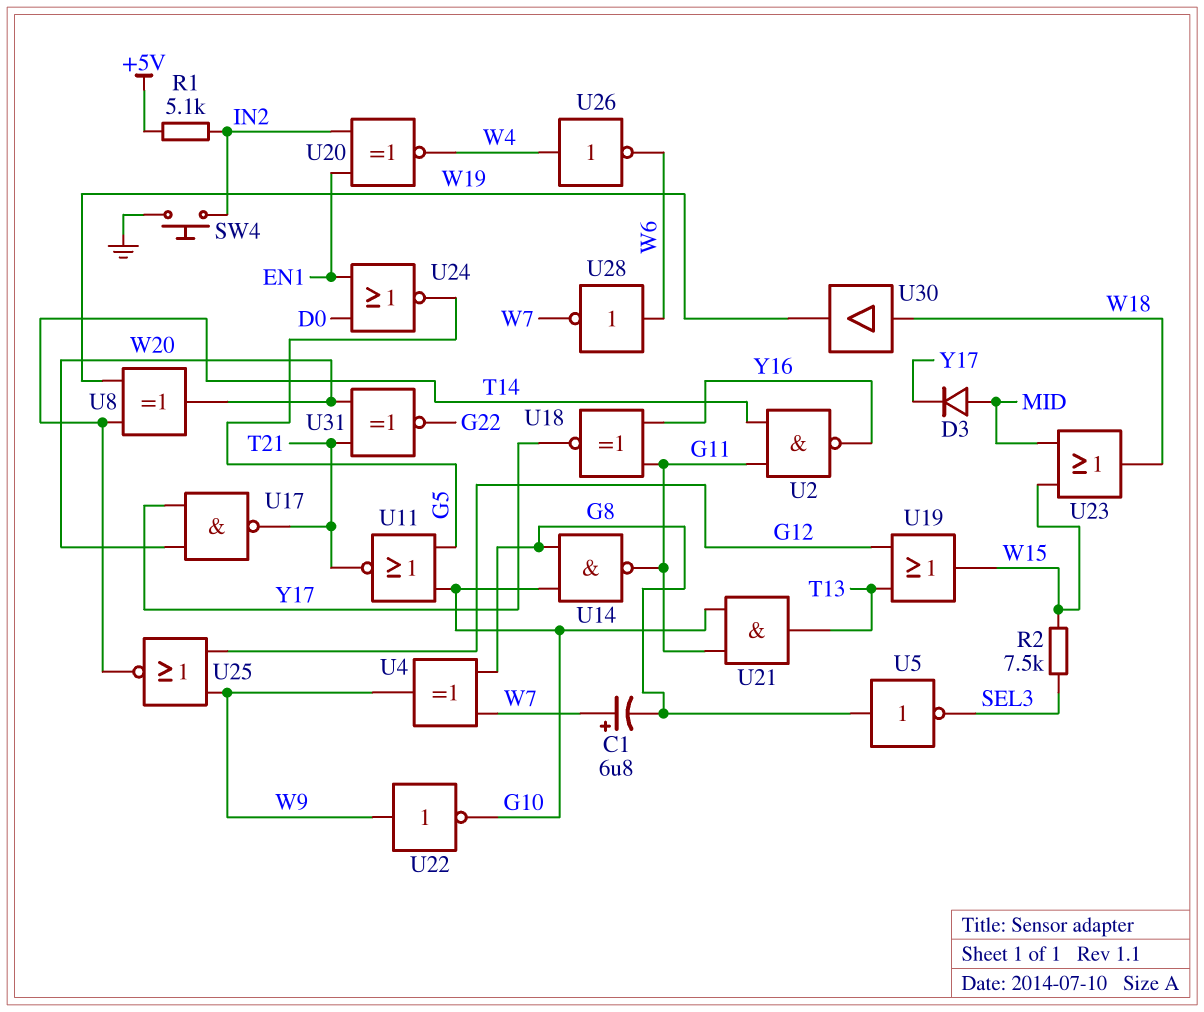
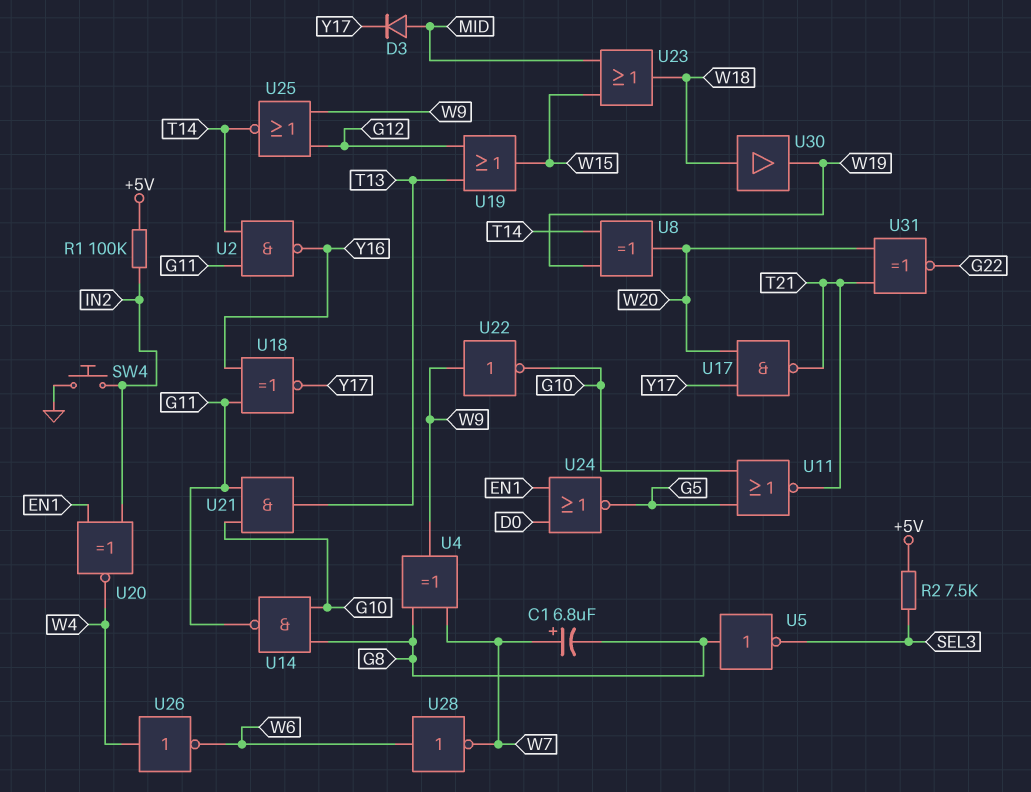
R1: 5.1k (+5V, IN2) -> 100k (+5V, IN2)
R2: 7.5k (SEL3, W15) -> 7.5k (+5V, SEL3)

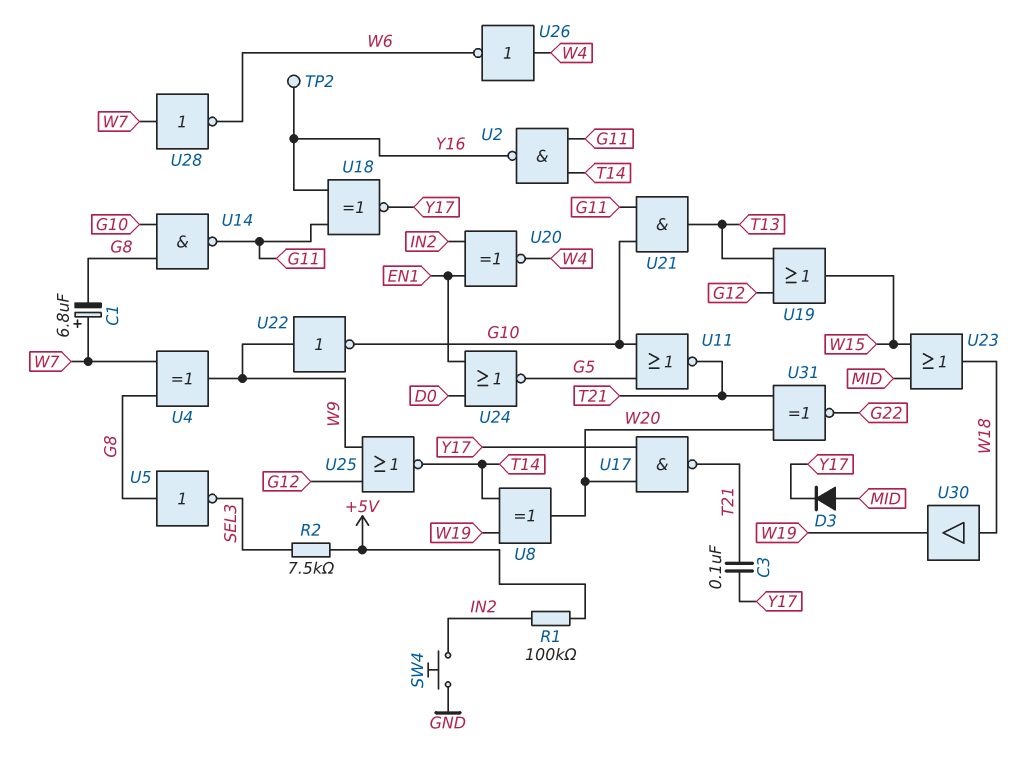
C3: none -> 100nF (T21, Y17)
TP2: none -> test point (Y16)
U28: NOT (in W6, out W7) -> NOT (in W7, out W6)

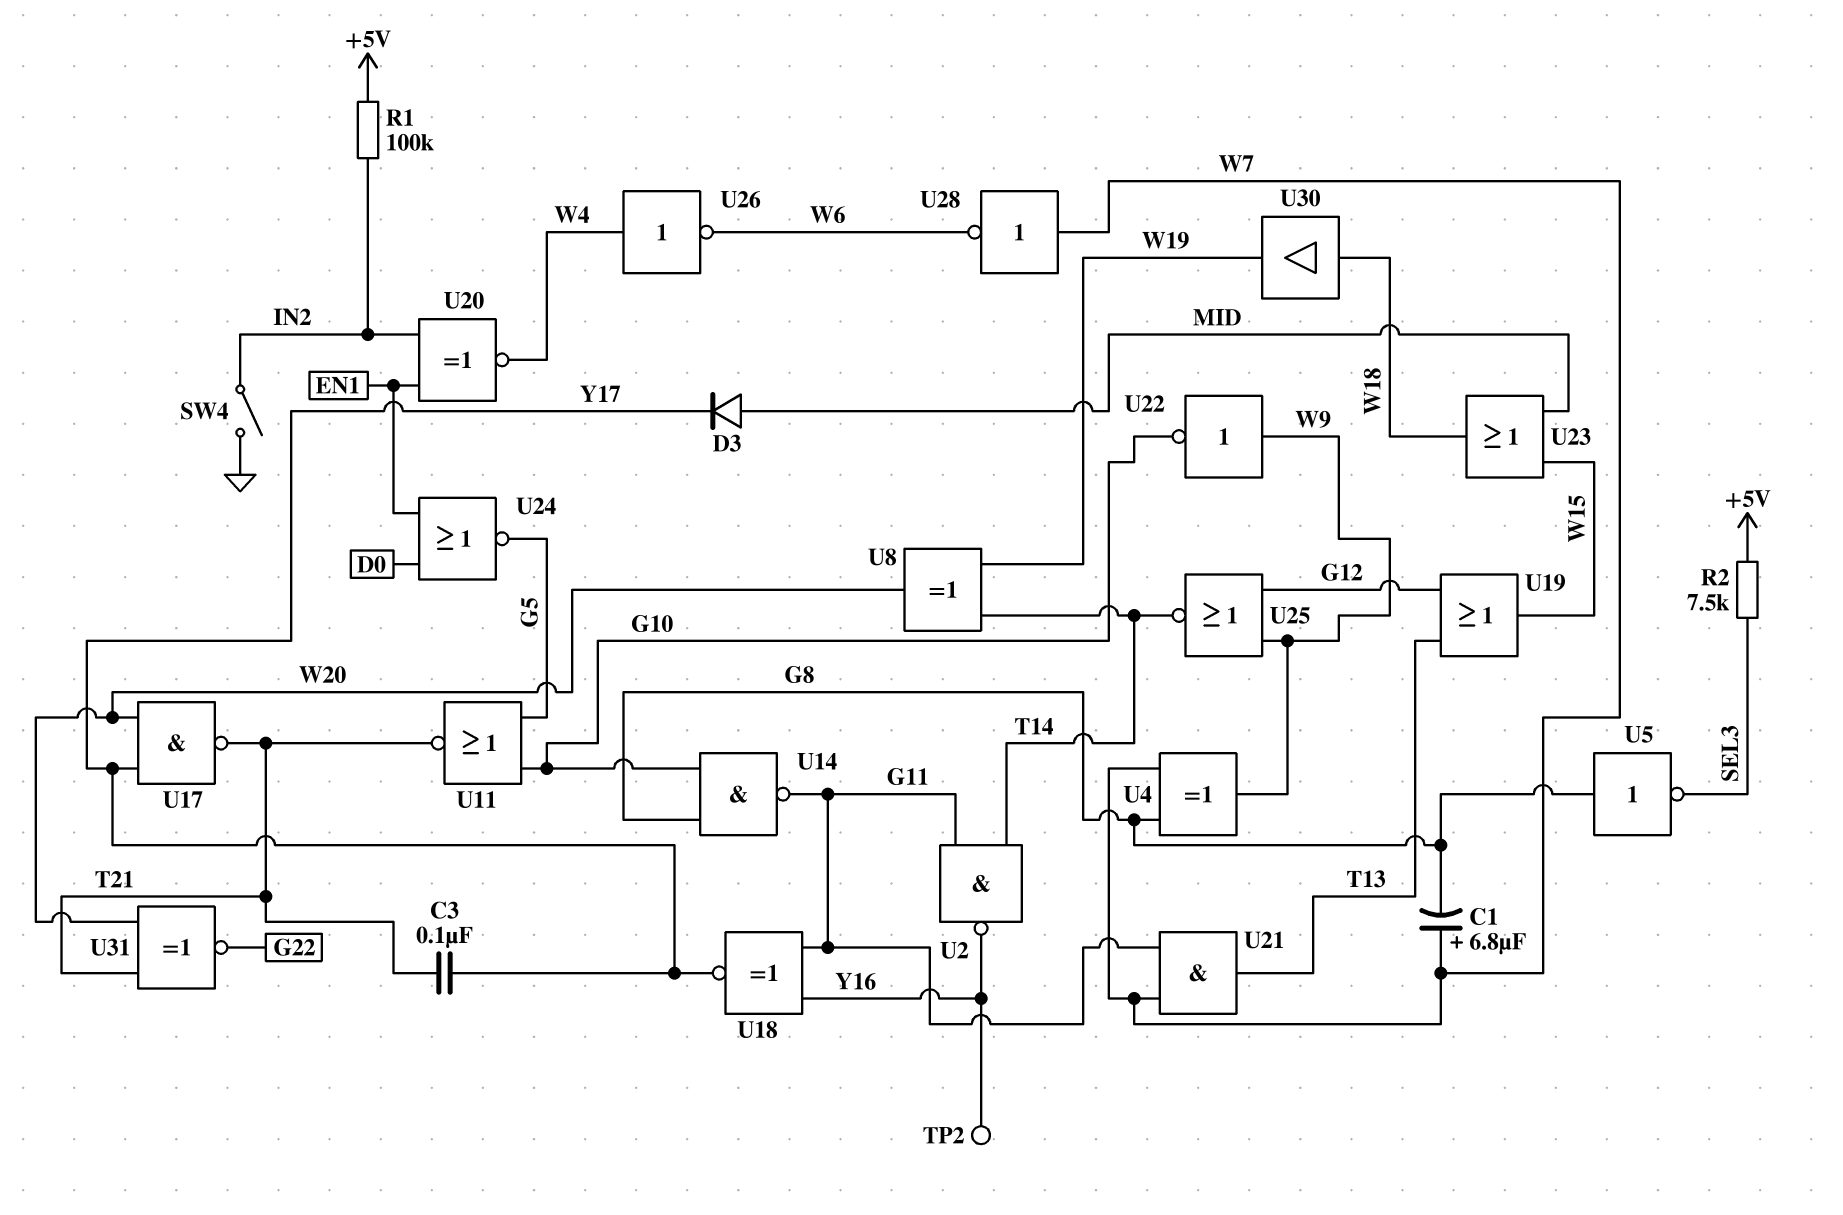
SW4: button (GND, IN2) -> switch (GND, IN2)
U21: AND (in G10, in G11, out T13) -> AND (in G11, in W7, out T13)

